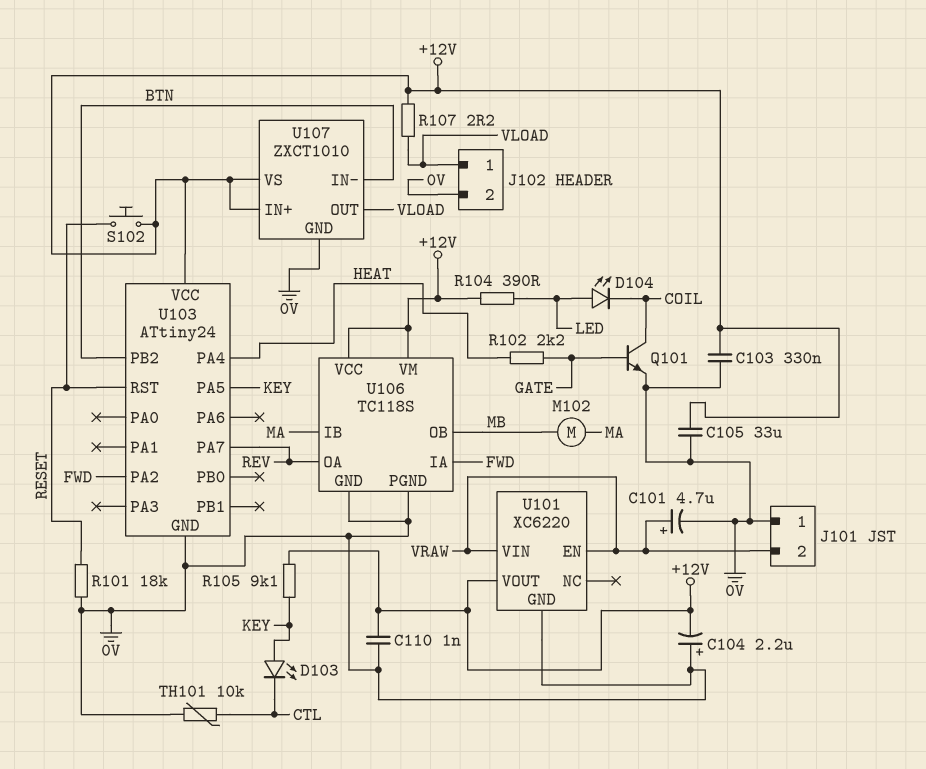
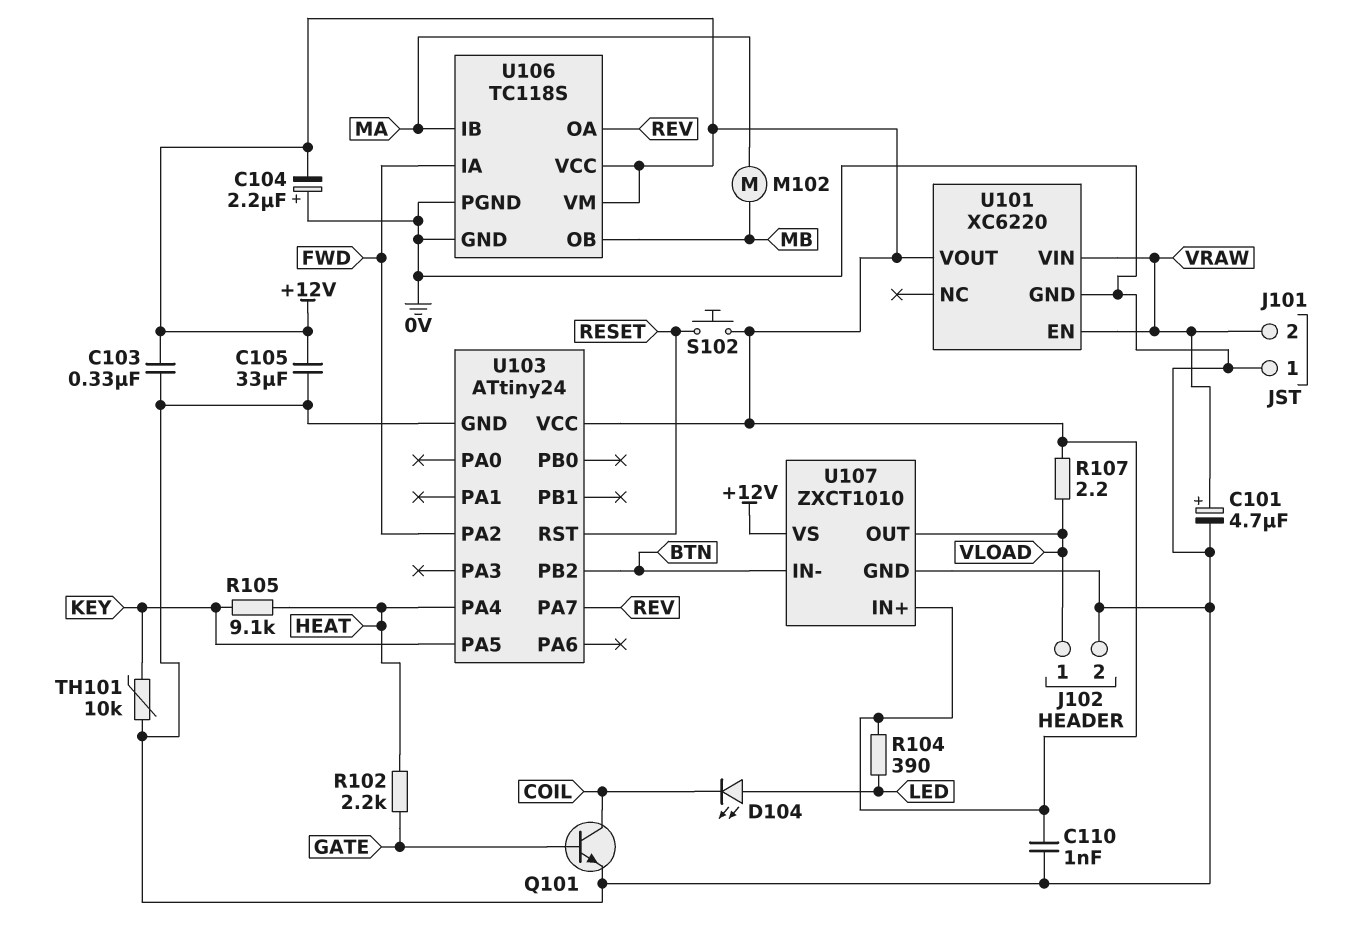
D103: LED (A KEY, K CTL) -> none
R101: 18k (0V, RESET) -> none
R105: 9.1k (+12V, KEY) -> 9.1k (HEAT, KEY)
TH101: 10k (0V, CTL) -> 10k (0V, KEY)

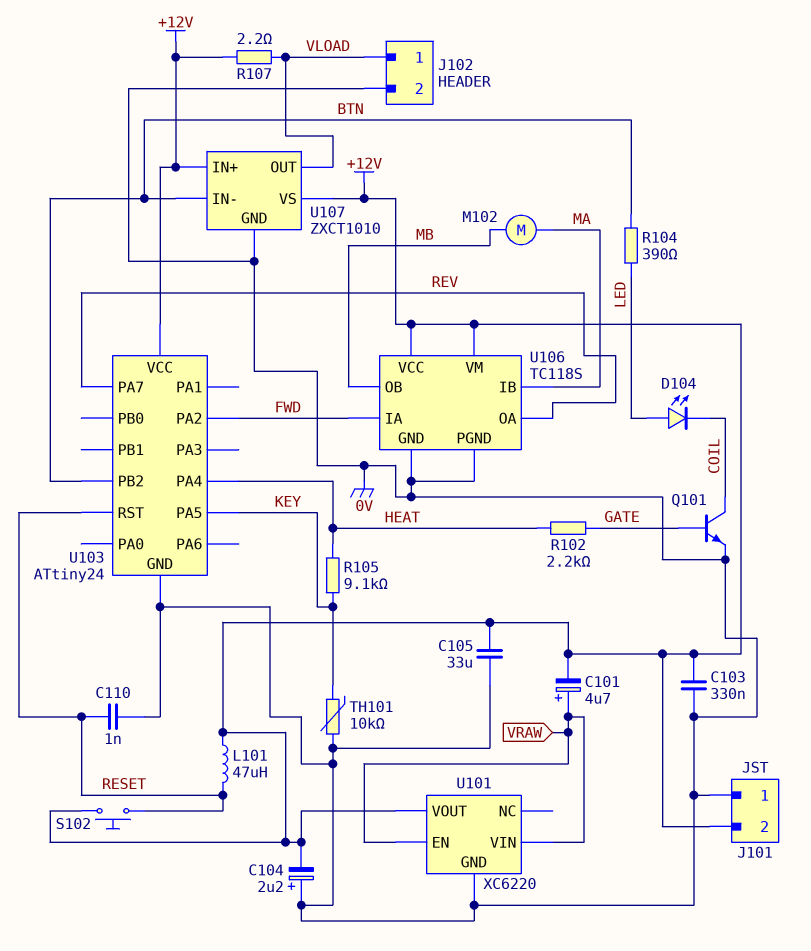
C101: 4.7uF (plus VRAW, minus 0V) -> 4.7uF (plus VRAW, minus +12V)
C110: 1nF (+12V, 0V) -> 1nF (0V, RESET)
J101 pin 2: VRAW -> +12V
L101: none -> 47uH (+12V, RESET)
R104: 390 (+12V, LED) -> 390 (BTN, LED)

